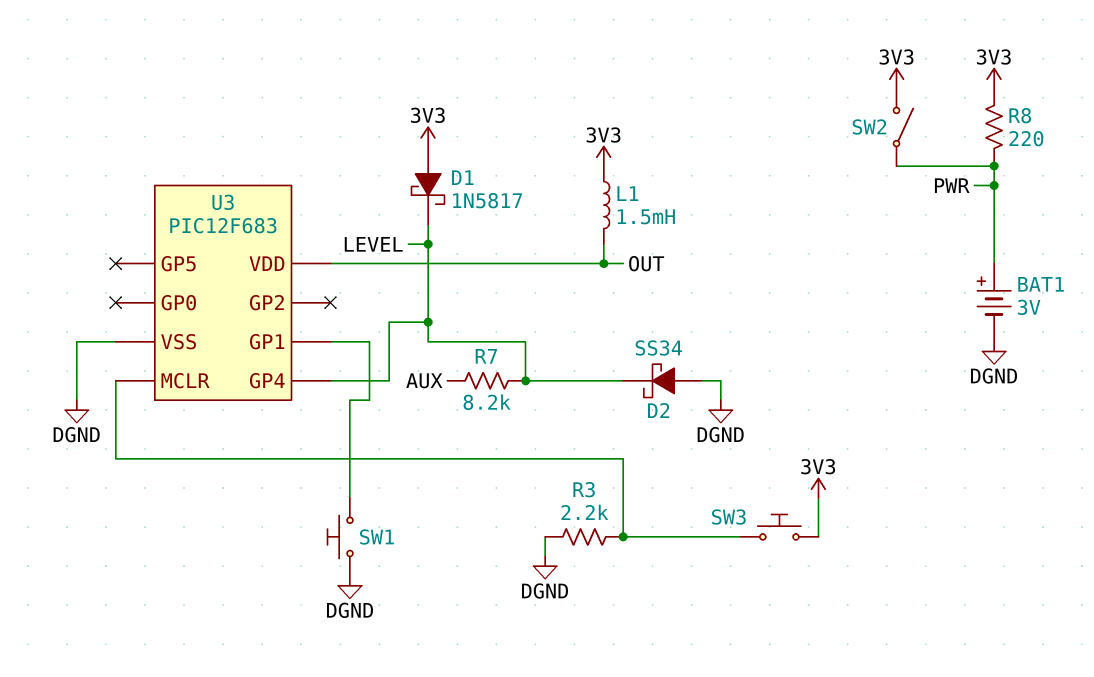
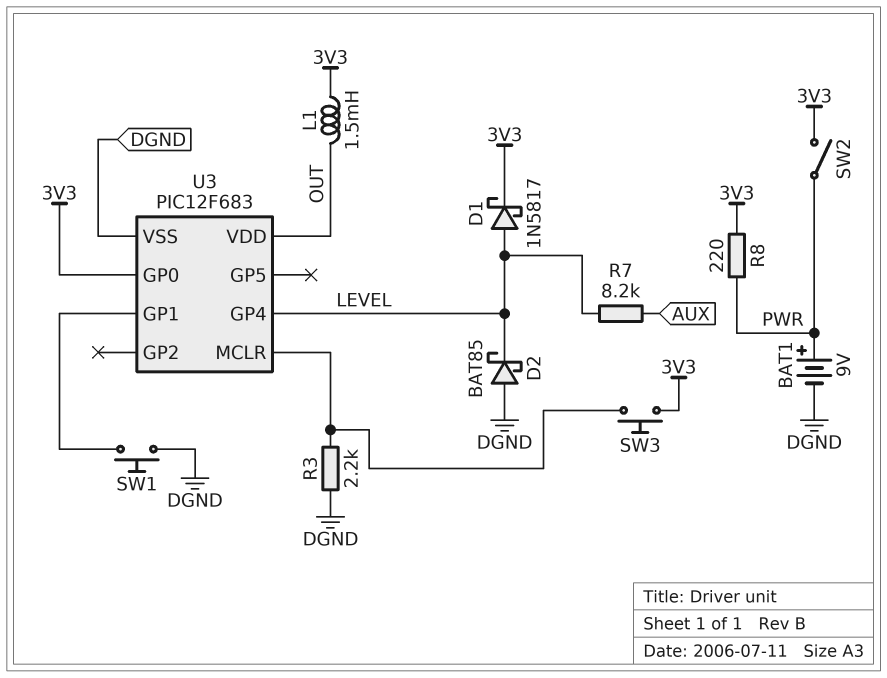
BAT1: 3V (plus PWR, minus DGND) -> 9V (plus PWR, minus DGND)
D1: schottky 1N5817 (A 3V3, K LEVEL) -> schottky 1N5817 (A LEVEL, K 3V3)
D2: schottky SS34 (A DGND, K LEVEL) -> schottky BAT85 (A DGND, K LEVEL)
U3 pin GP0: none -> 3V3

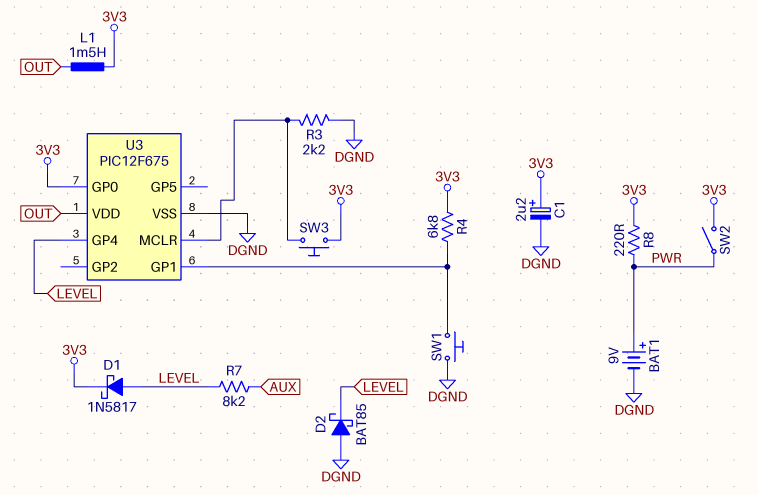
C1: none -> 2.2uF (plus 3V3, minus DGND)
R4: none -> 6.8k (3V3, U3/GP1)
U3: PIC12F683 -> PIC12F675

